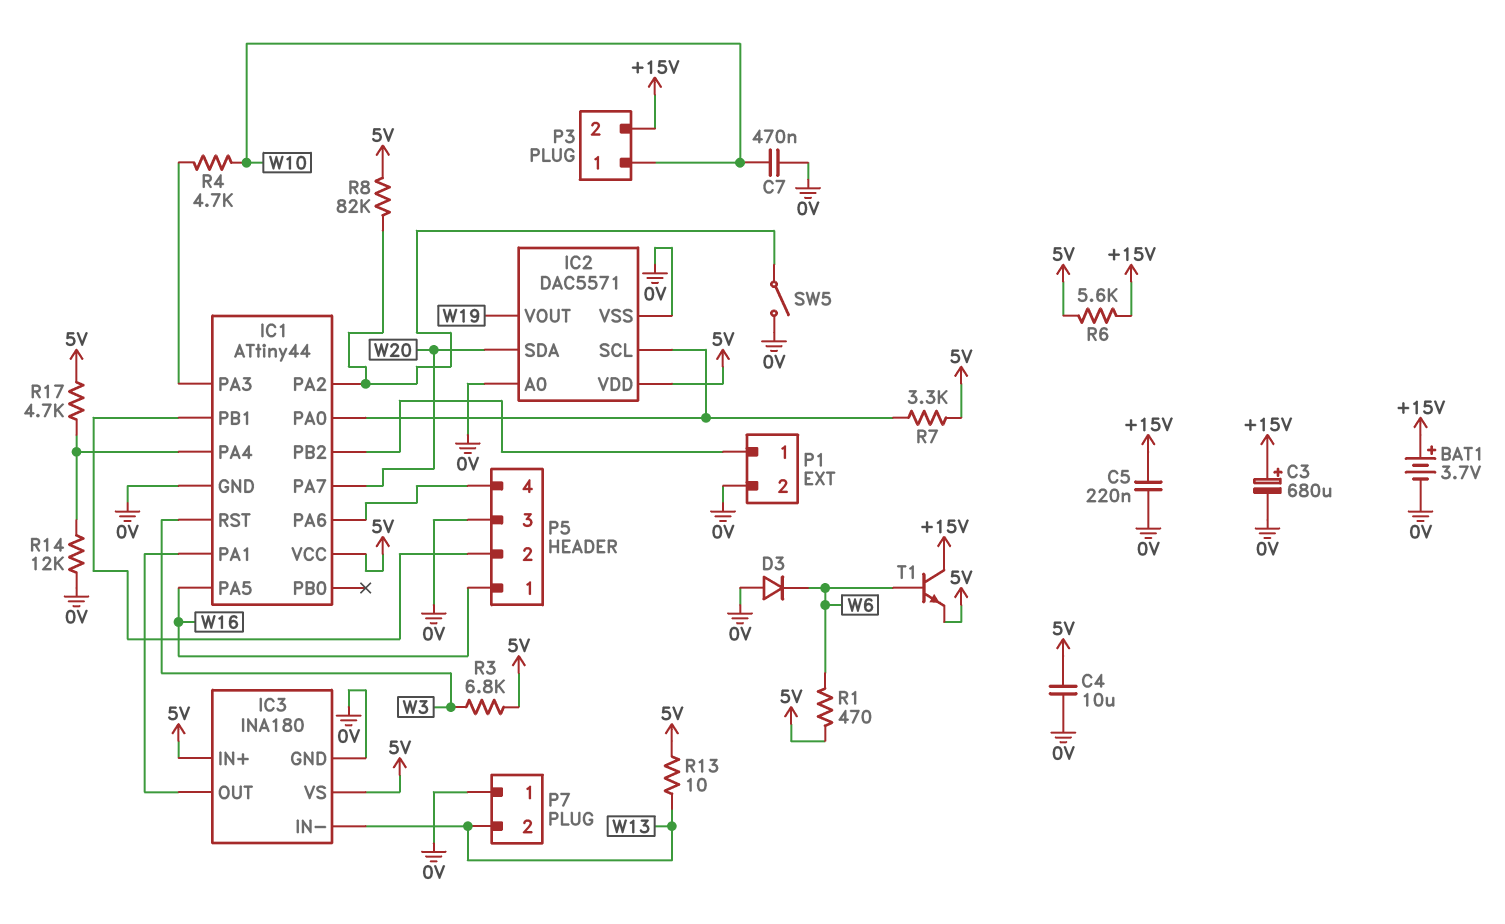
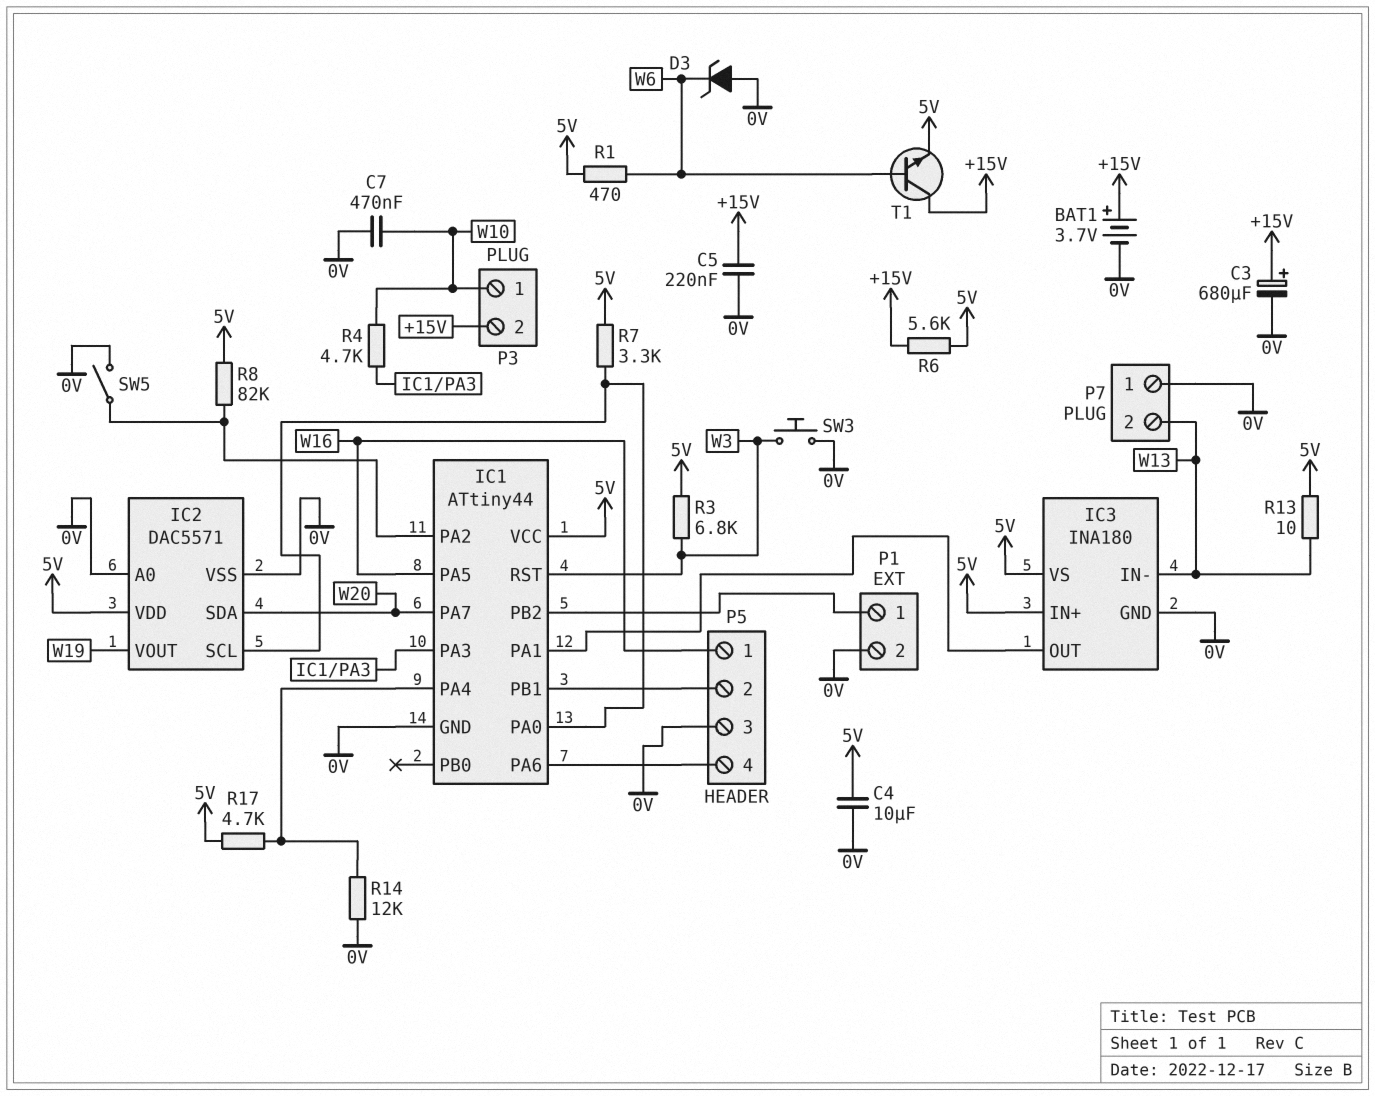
D3: diode (A 0V, K W6) -> zener (A 0V, K W6)
SW3: none -> button (0V, W3)

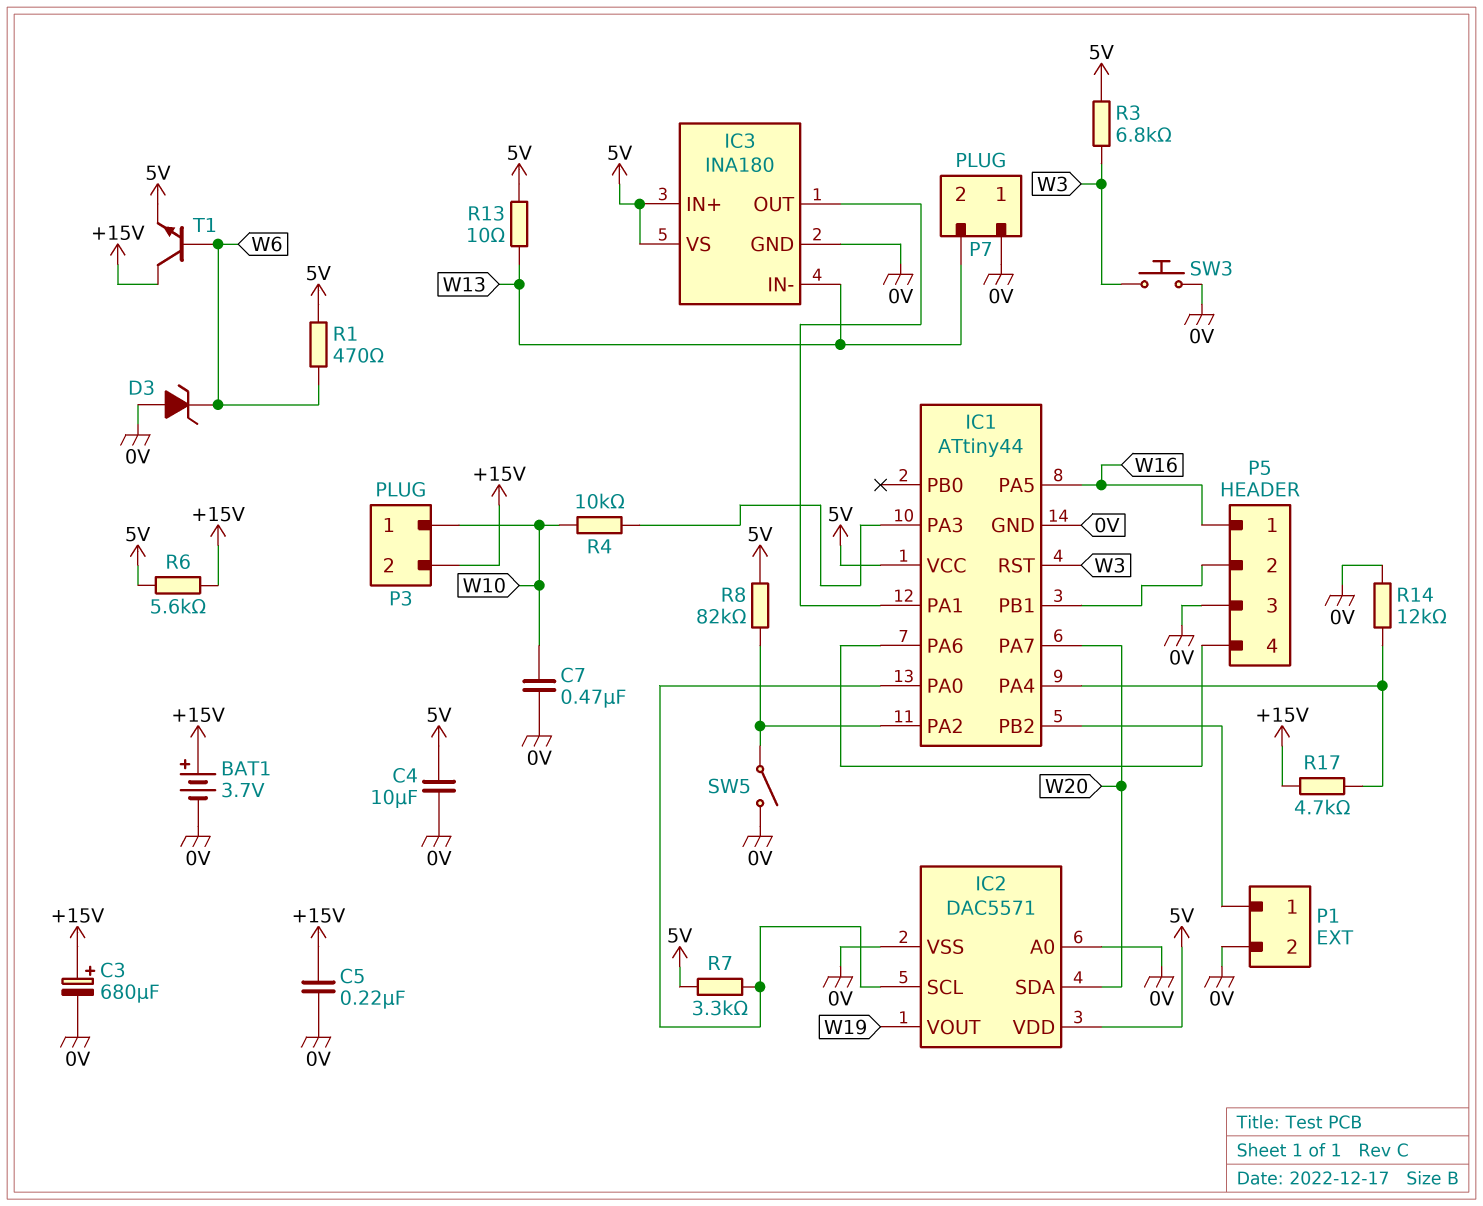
R4: 4.7k (IC1/PA3, W10) -> 10k (IC1/PA3, W10)
R17: 4.7k (5V, IC1/PA4) -> 4.7k (+15V, IC1/PA4)

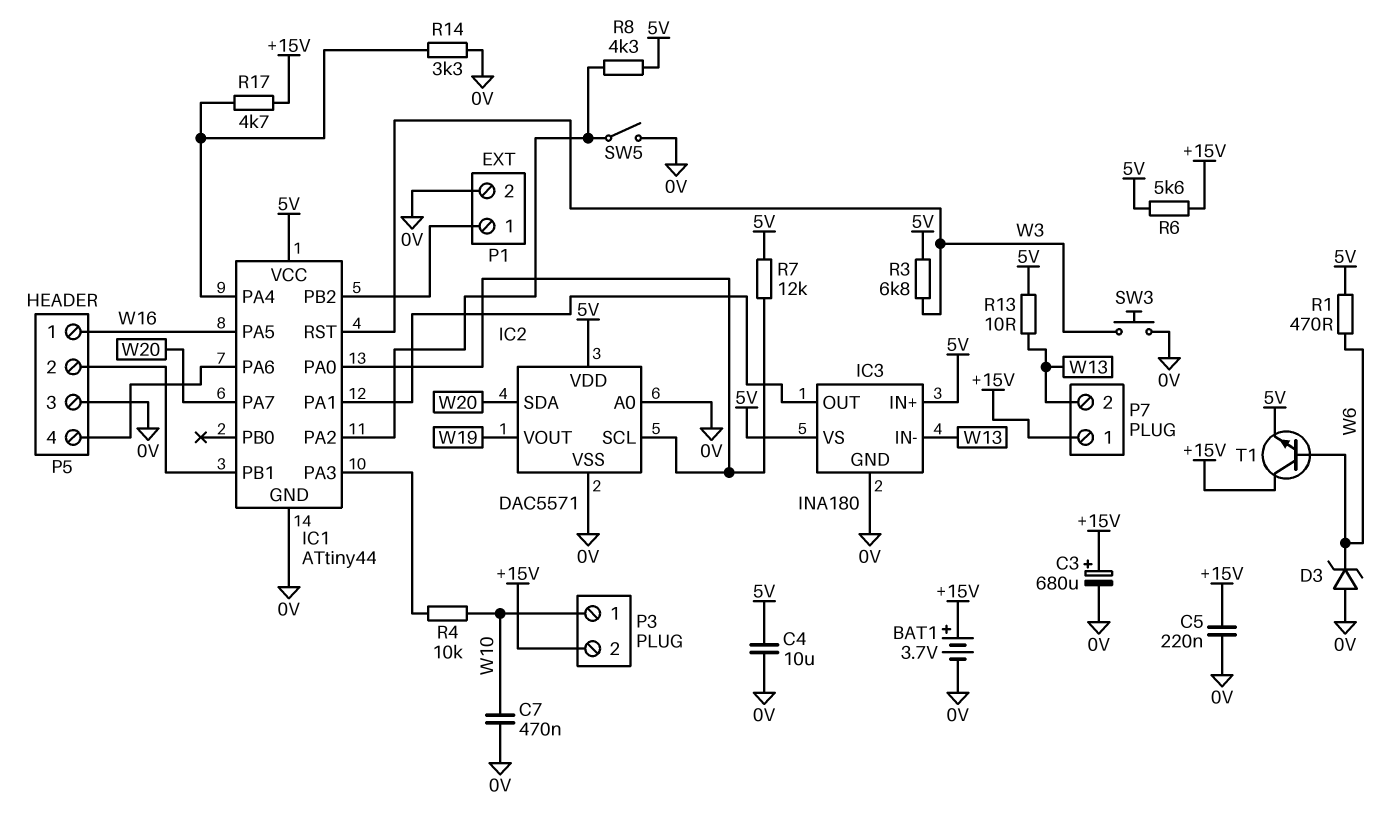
P7 pin 1: 0V -> +15V
R7: 3.3k (5V, IC1/PA0) -> 12k (5V, IC1/PA0)
R8: 82k (5V, IC1/PA2) -> 4.3k (5V, IC1/PA2)
R14: 12k (0V, IC1/PA4) -> 3.3k (0V, IC1/PA4)

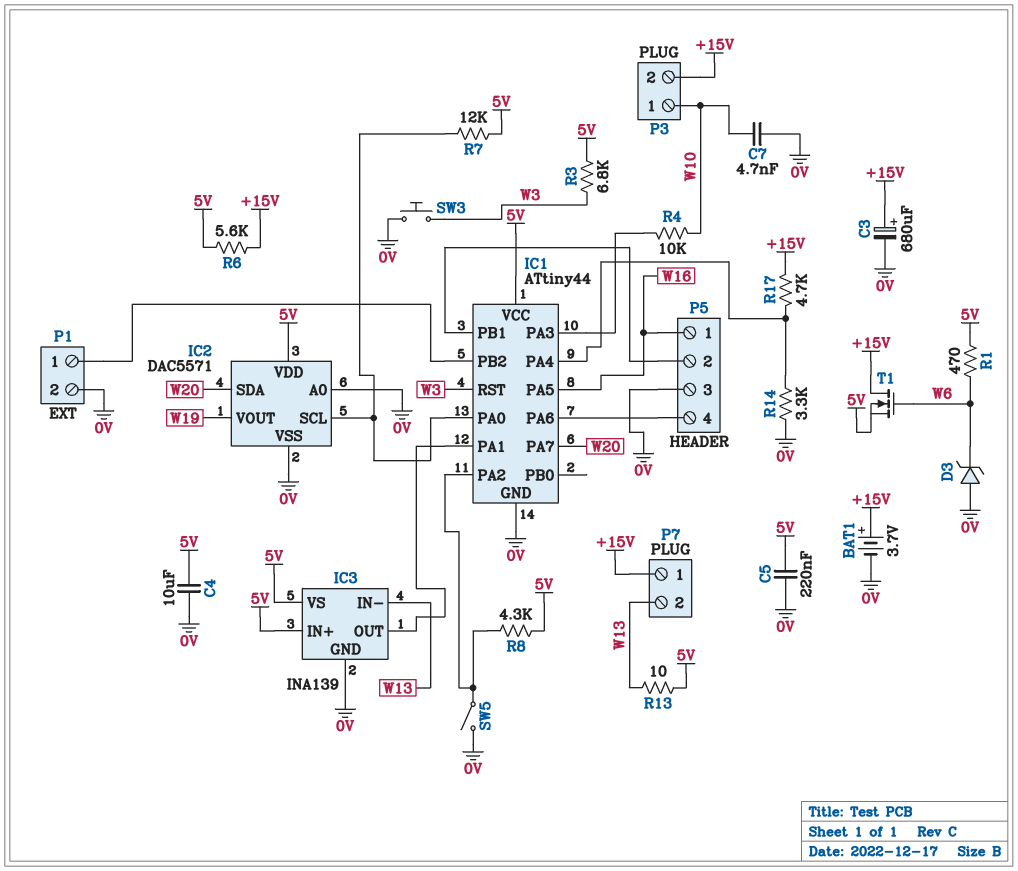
C5: 220nF (+15V, 0V) -> 220nF (0V, 5V)
C7: 470nF (0V, W10) -> 4.7nF (0V, W10)
IC3: INA180 -> INA139
T1: NPN (B W6, C +15V, E 5V) -> NMOS (G W6, D +15V, S 5V)

